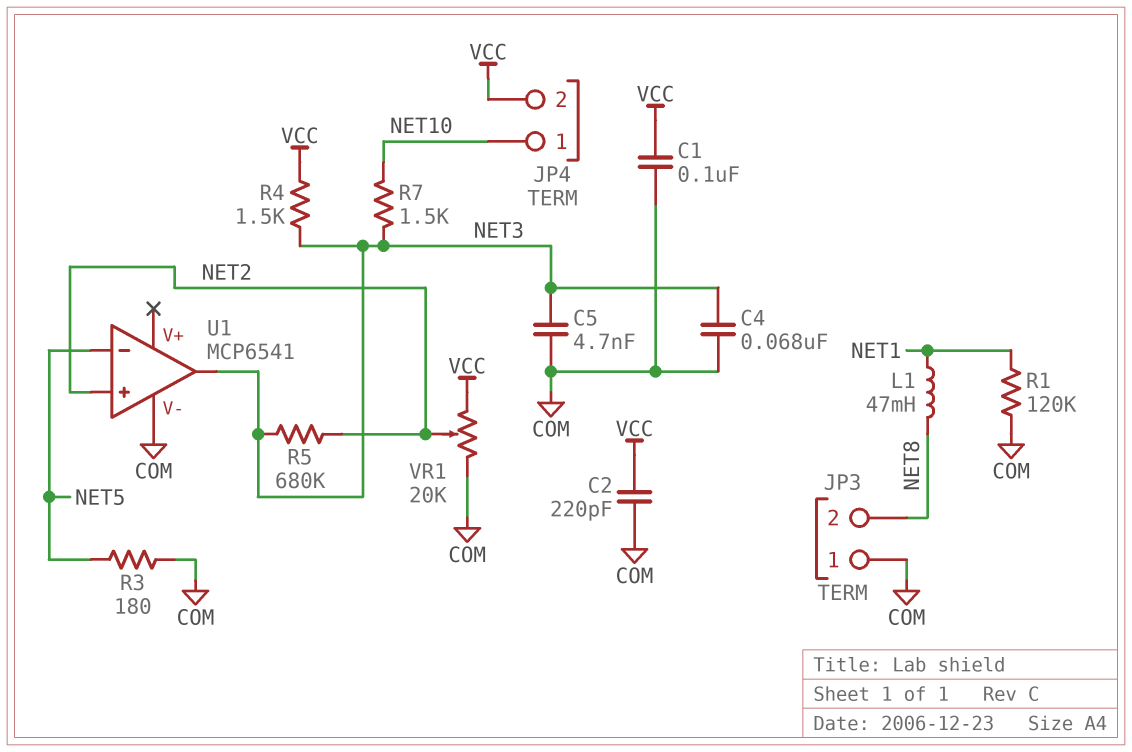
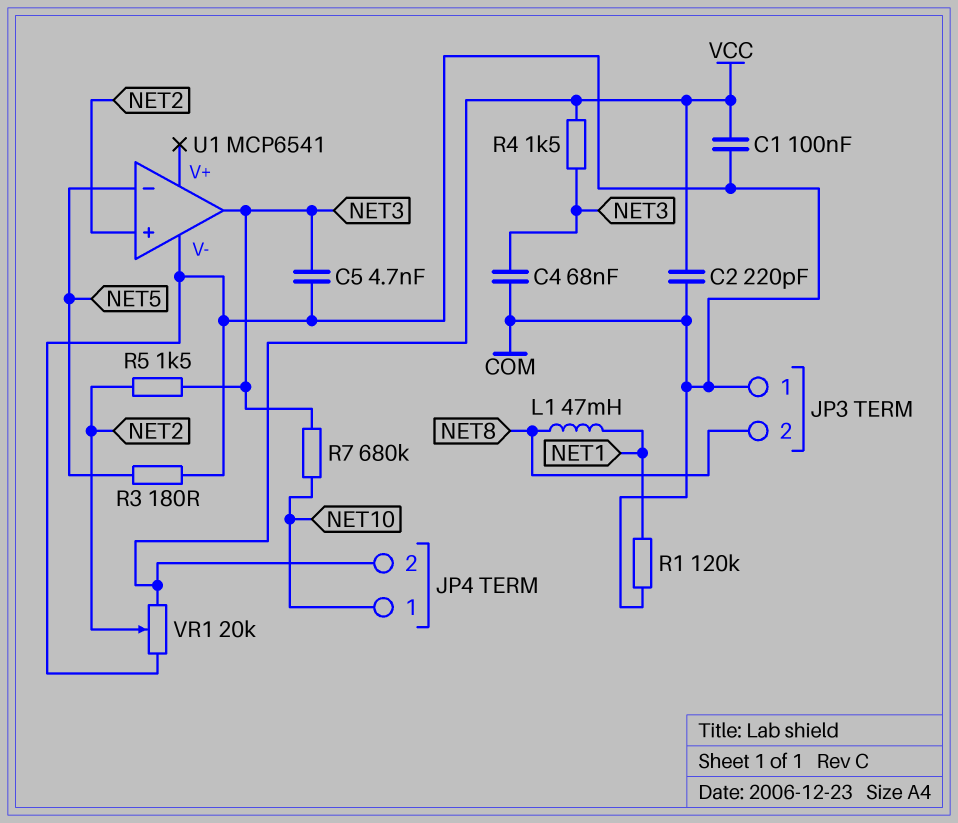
R5: 680k (NET2, NET3) -> 1.5k (NET2, NET3)
R7: 1.5k (NET3, NET10) -> 680k (NET3, NET10)

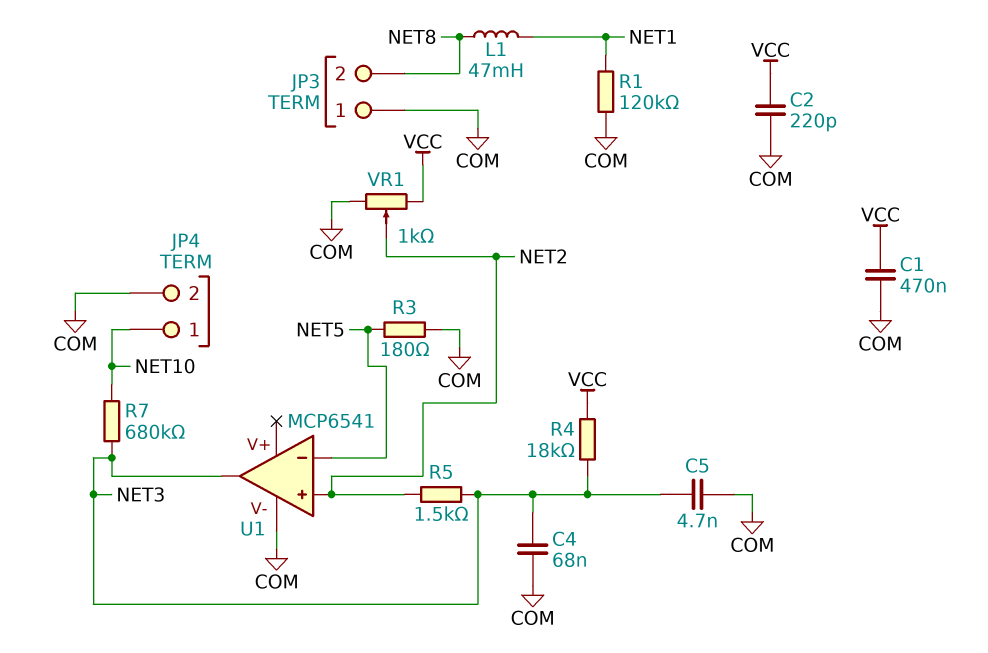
C1: 100nF (COM, VCC) -> 470nF (COM, VCC)
JP4 pin 2: VCC -> COM
R4: 1.5k (NET3, VCC) -> 18k (NET3, VCC)
VR1: 20k (COM, VCC, wiper NET2) -> 1k (COM, VCC, wiper NET2)

